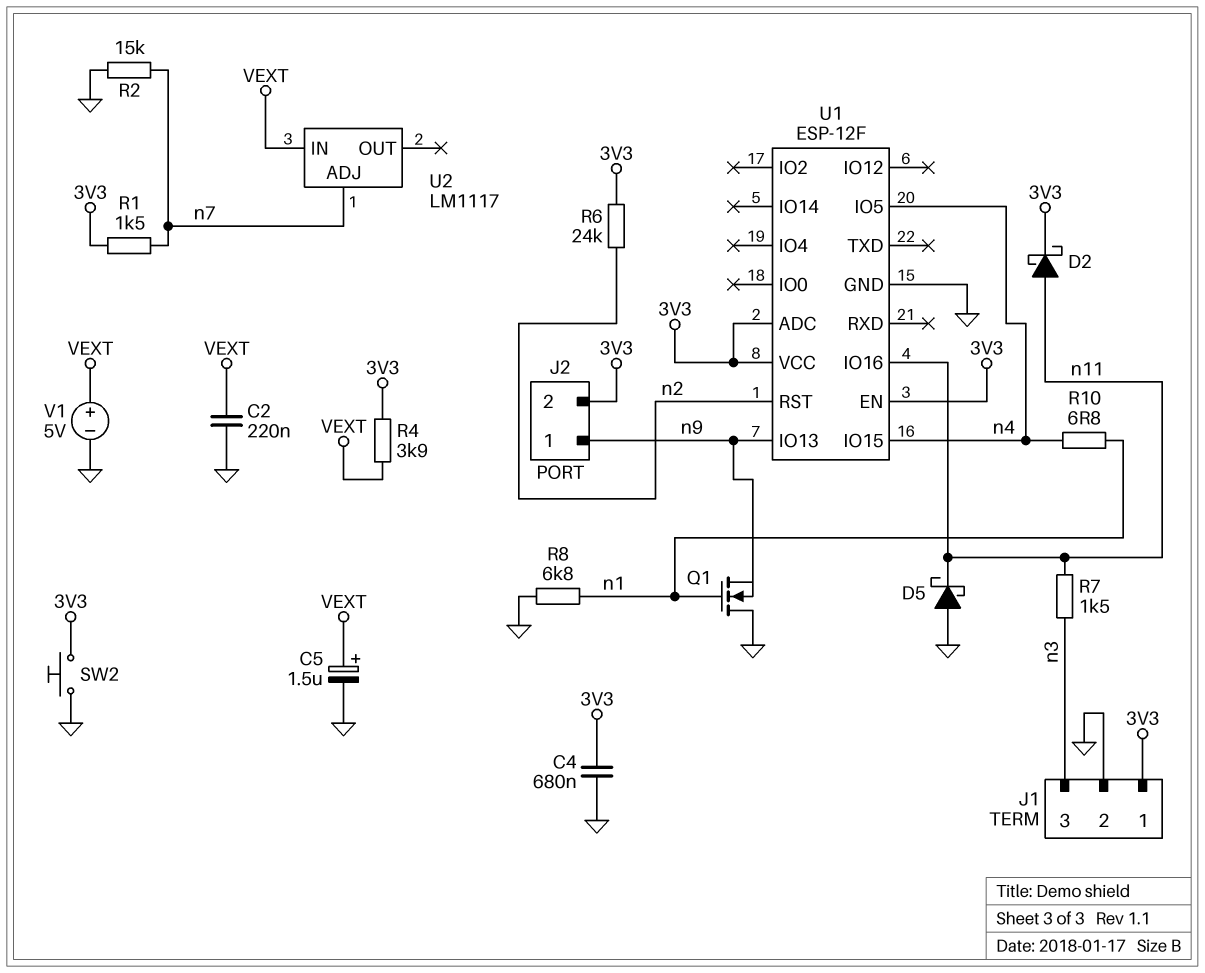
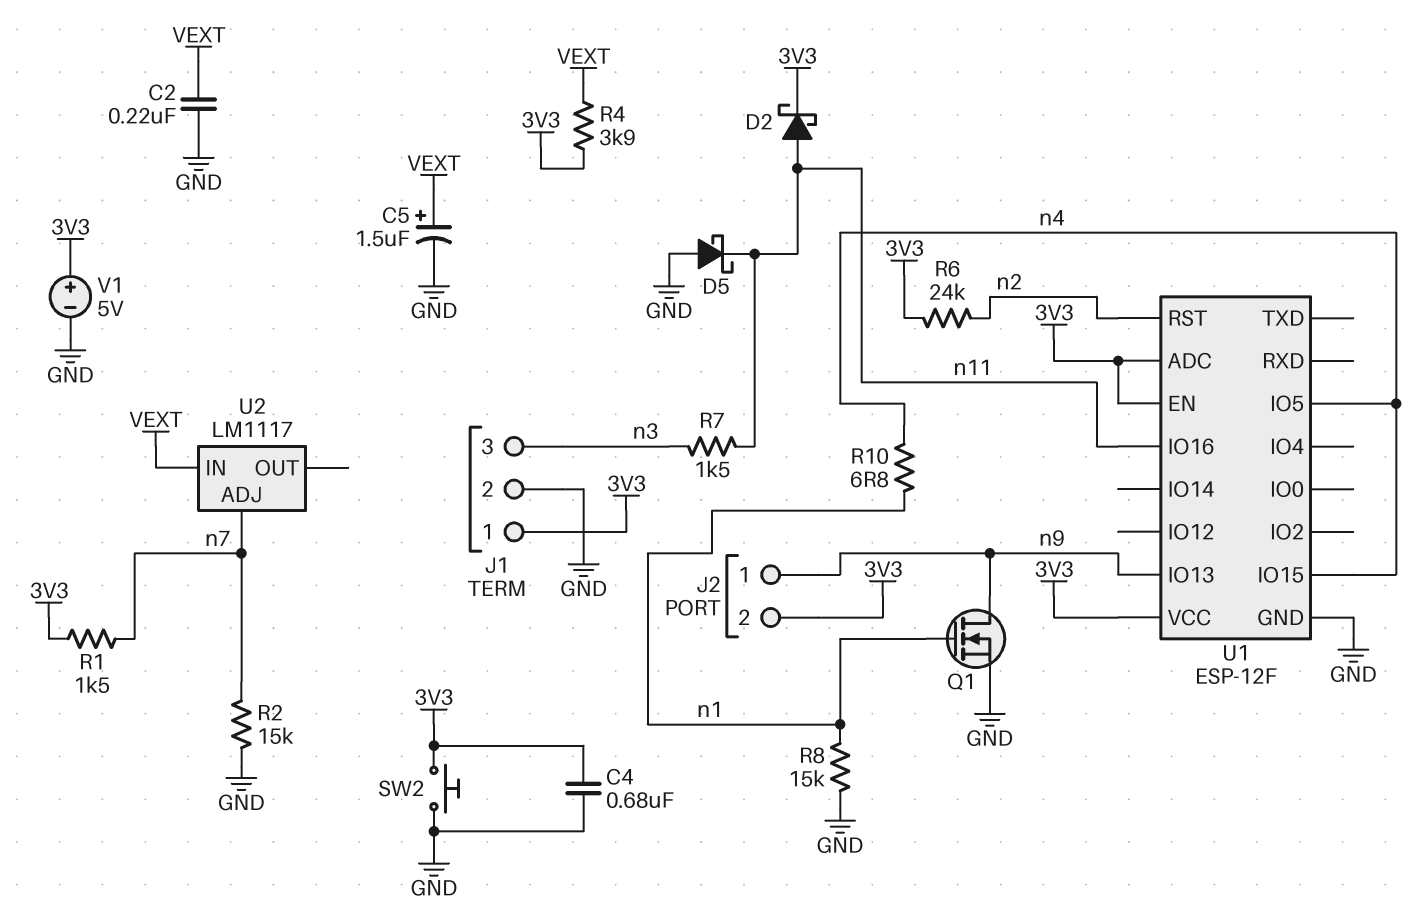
Q1: NMOS (G n1, D GND, S n9) -> NMOS (G n1, D n9, S GND)
R8: 6.8k (GND, n1) -> 15k (GND, n1)
V1: 5V (plus VEXT, minus GND) -> 5V (plus 3V3, minus GND)

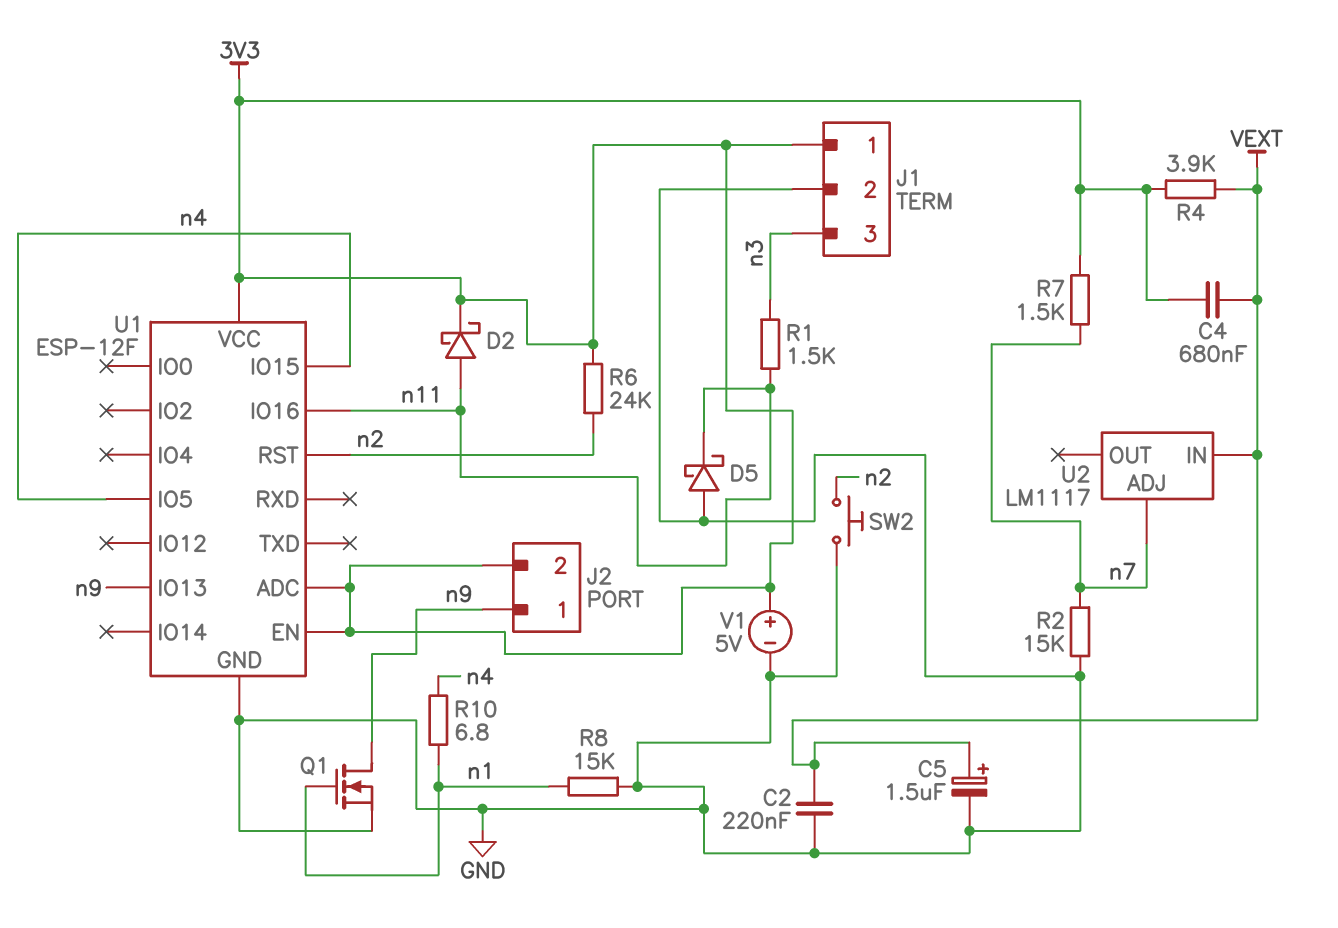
C4: 680nF (3V3, GND) -> 680nF (3V3, VEXT)
R1: 1.5k (3V3, n7) -> 1.5k (n3, n11)
R7: 1.5k (n3, n11) -> 1.5k (3V3, n7)
SW2: button (3V3, GND) -> button (GND, n2)

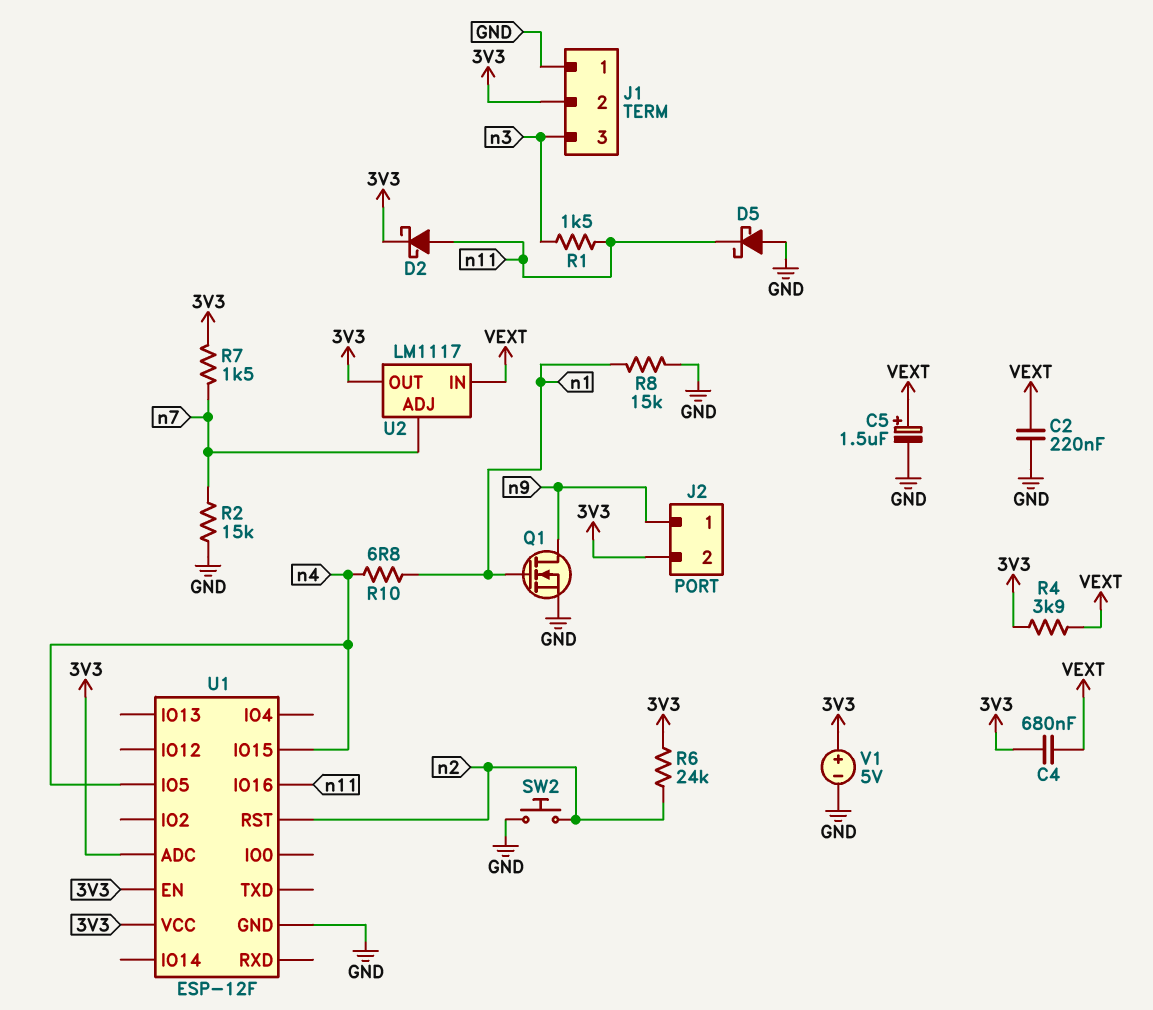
J1 pin 1: 3V3 -> GND
J1 pin 2: GND -> 3V3
U1 pin IO13: n9 -> none
U2 pin OUT: none -> 3V3

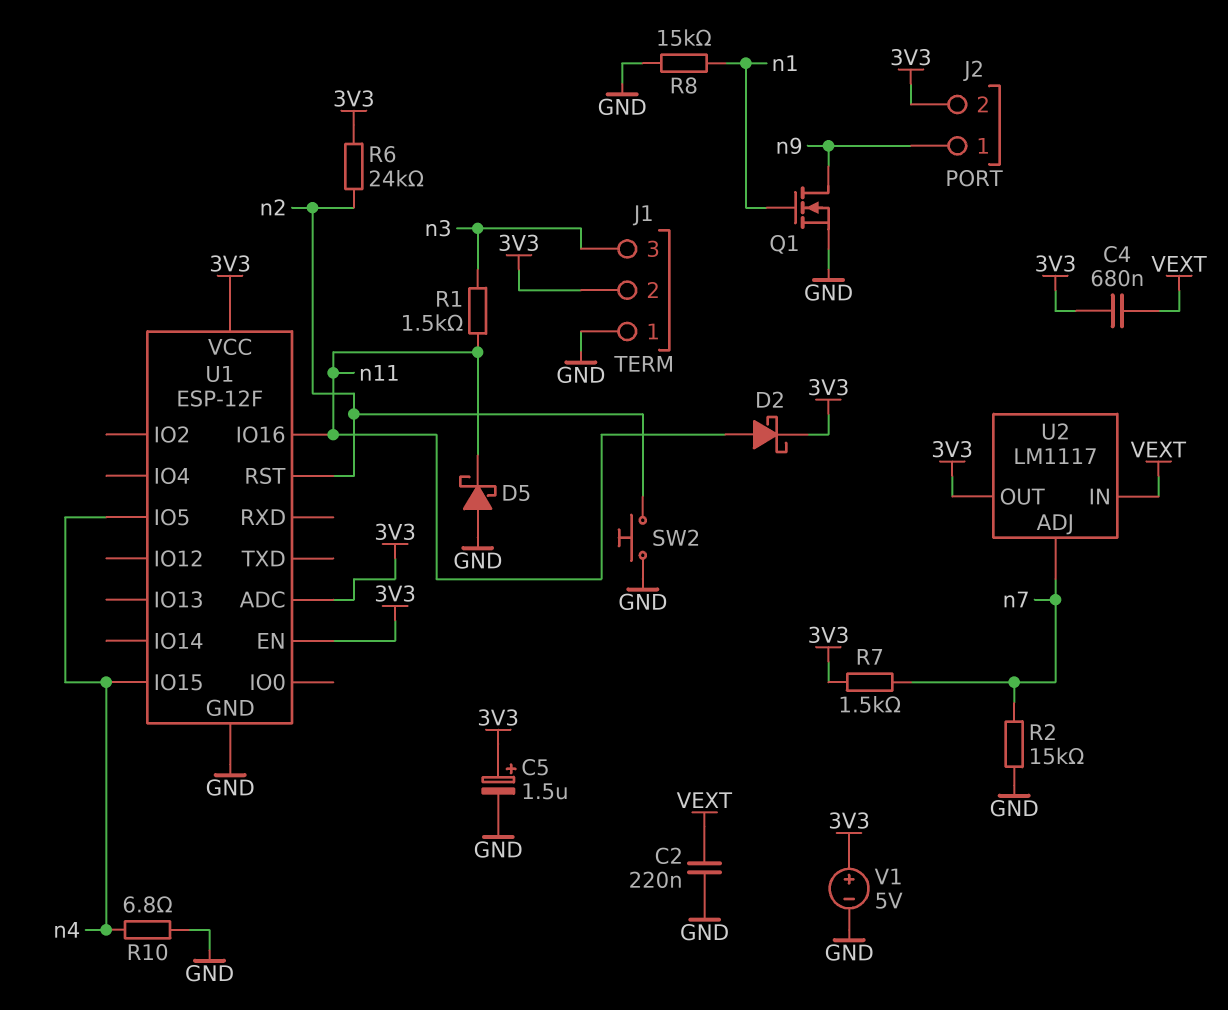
C5: 1.5uF (plus VEXT, minus GND) -> 1.5uF (plus 3V3, minus GND)
R4: 3.9k (3V3, VEXT) -> none
R10: 6.8 (n1, n4) -> 6.8 (GND, n4)

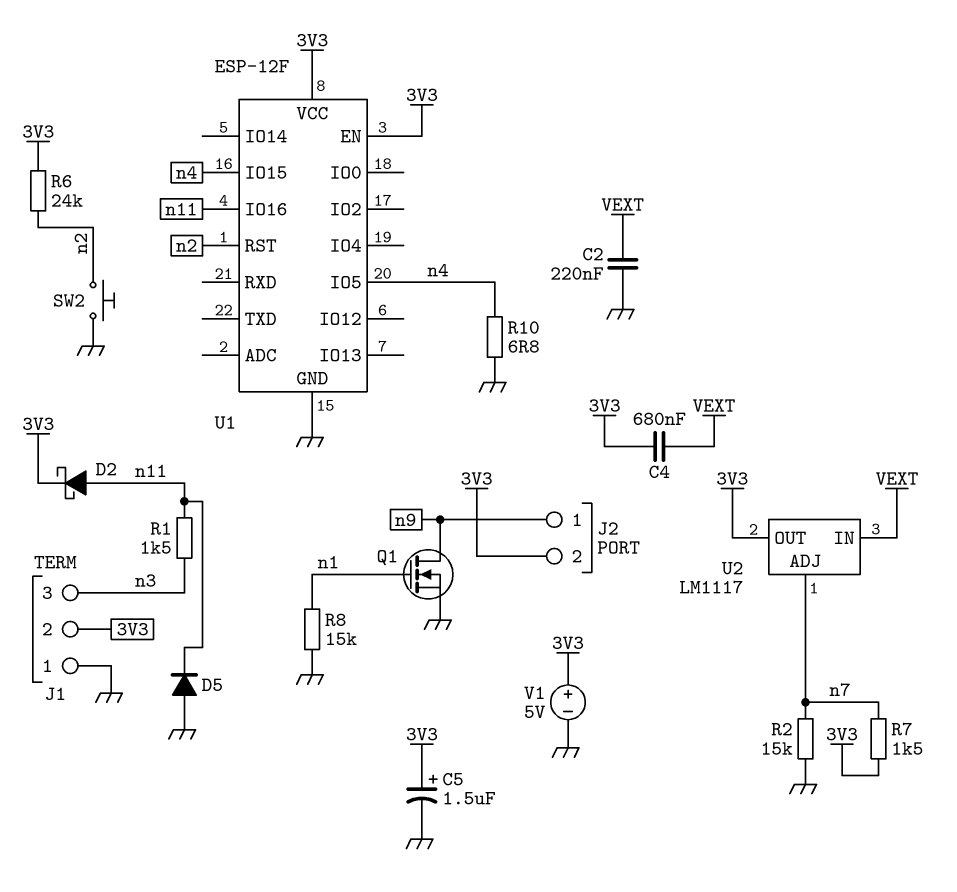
D5: schottky (A GND, K n11) -> diode (A GND, K n11)
U1 pin ADC: 3V3 -> none

